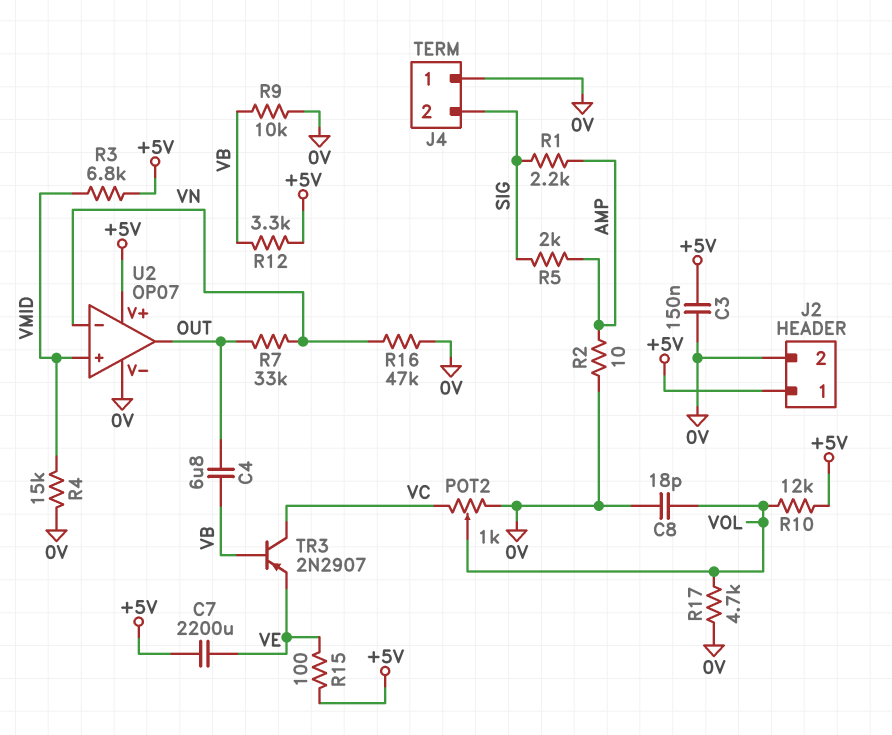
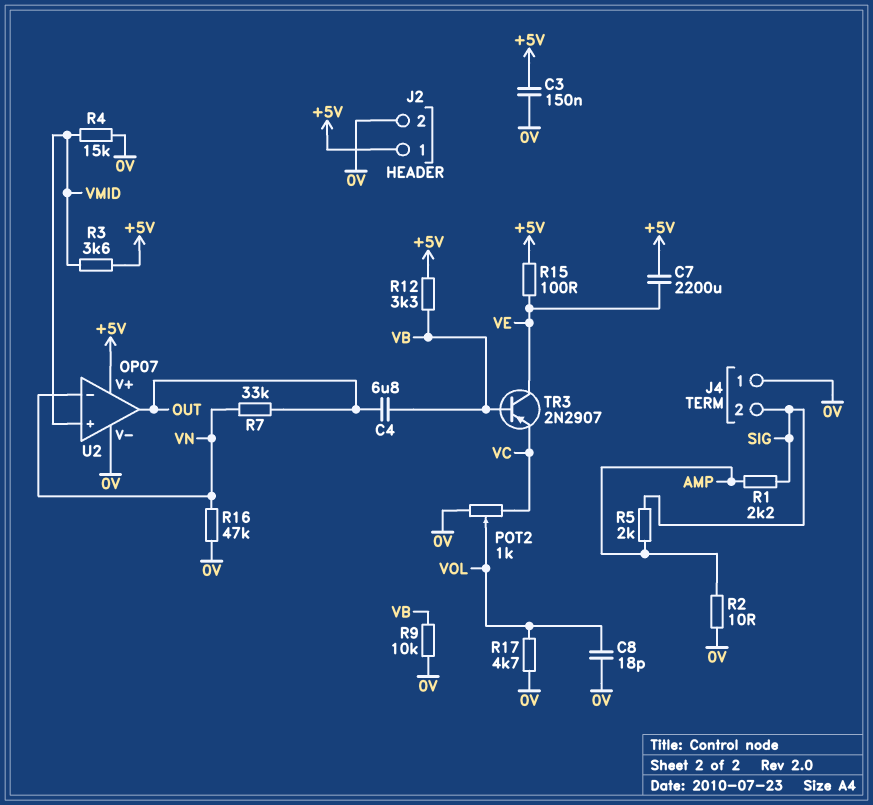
R3: 6.8k (+5V, VMID) -> 3.6k (+5V, VMID)
R10: 12k (+5V, VOL) -> none
TR3: PNP 2N2907 (B VB, C VC, E VE) -> PNP 2N2907 (B VB, C VE, E VC)

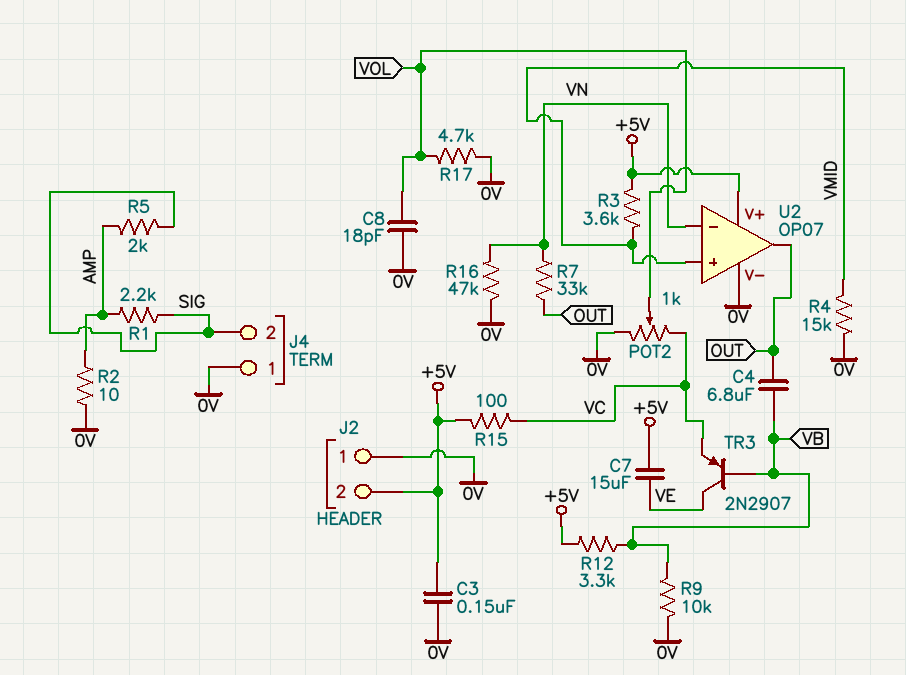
C7: 2200uF (+5V, VE) -> 15uF (+5V, VE)
J2 pin 1: +5V -> 0V
J2 pin 2: 0V -> +5V
R15: 100 (+5V, VE) -> 100 (+5V, VC)

